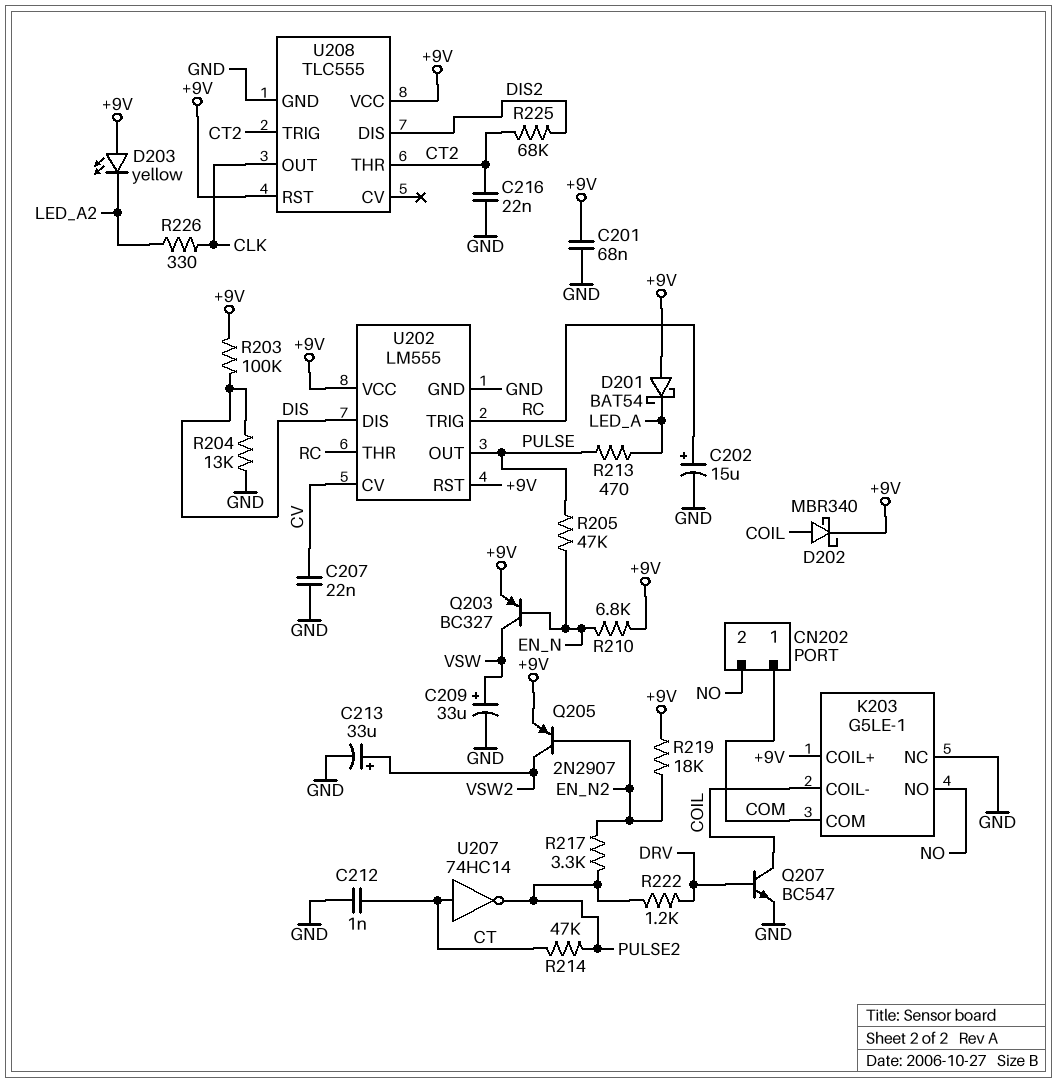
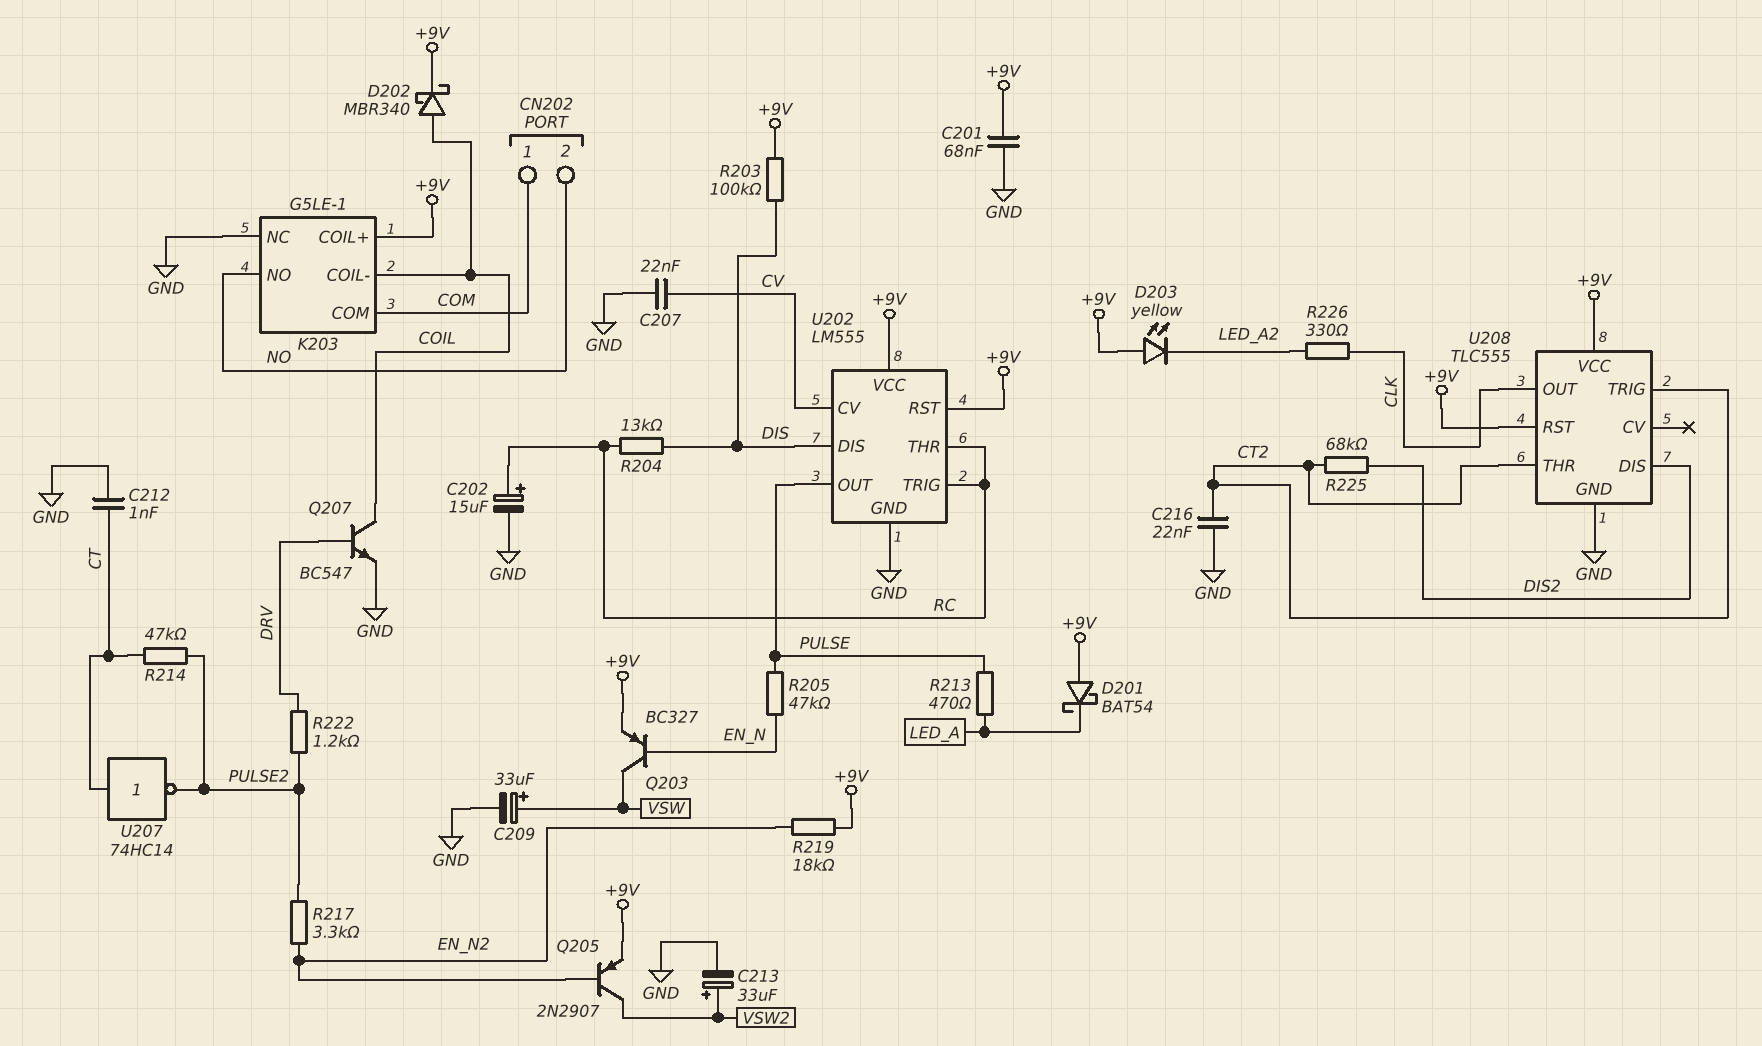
R204: 13k (DIS, GND) -> 13k (DIS, RC)
R210: 6.8k (+9V, EN_N) -> none

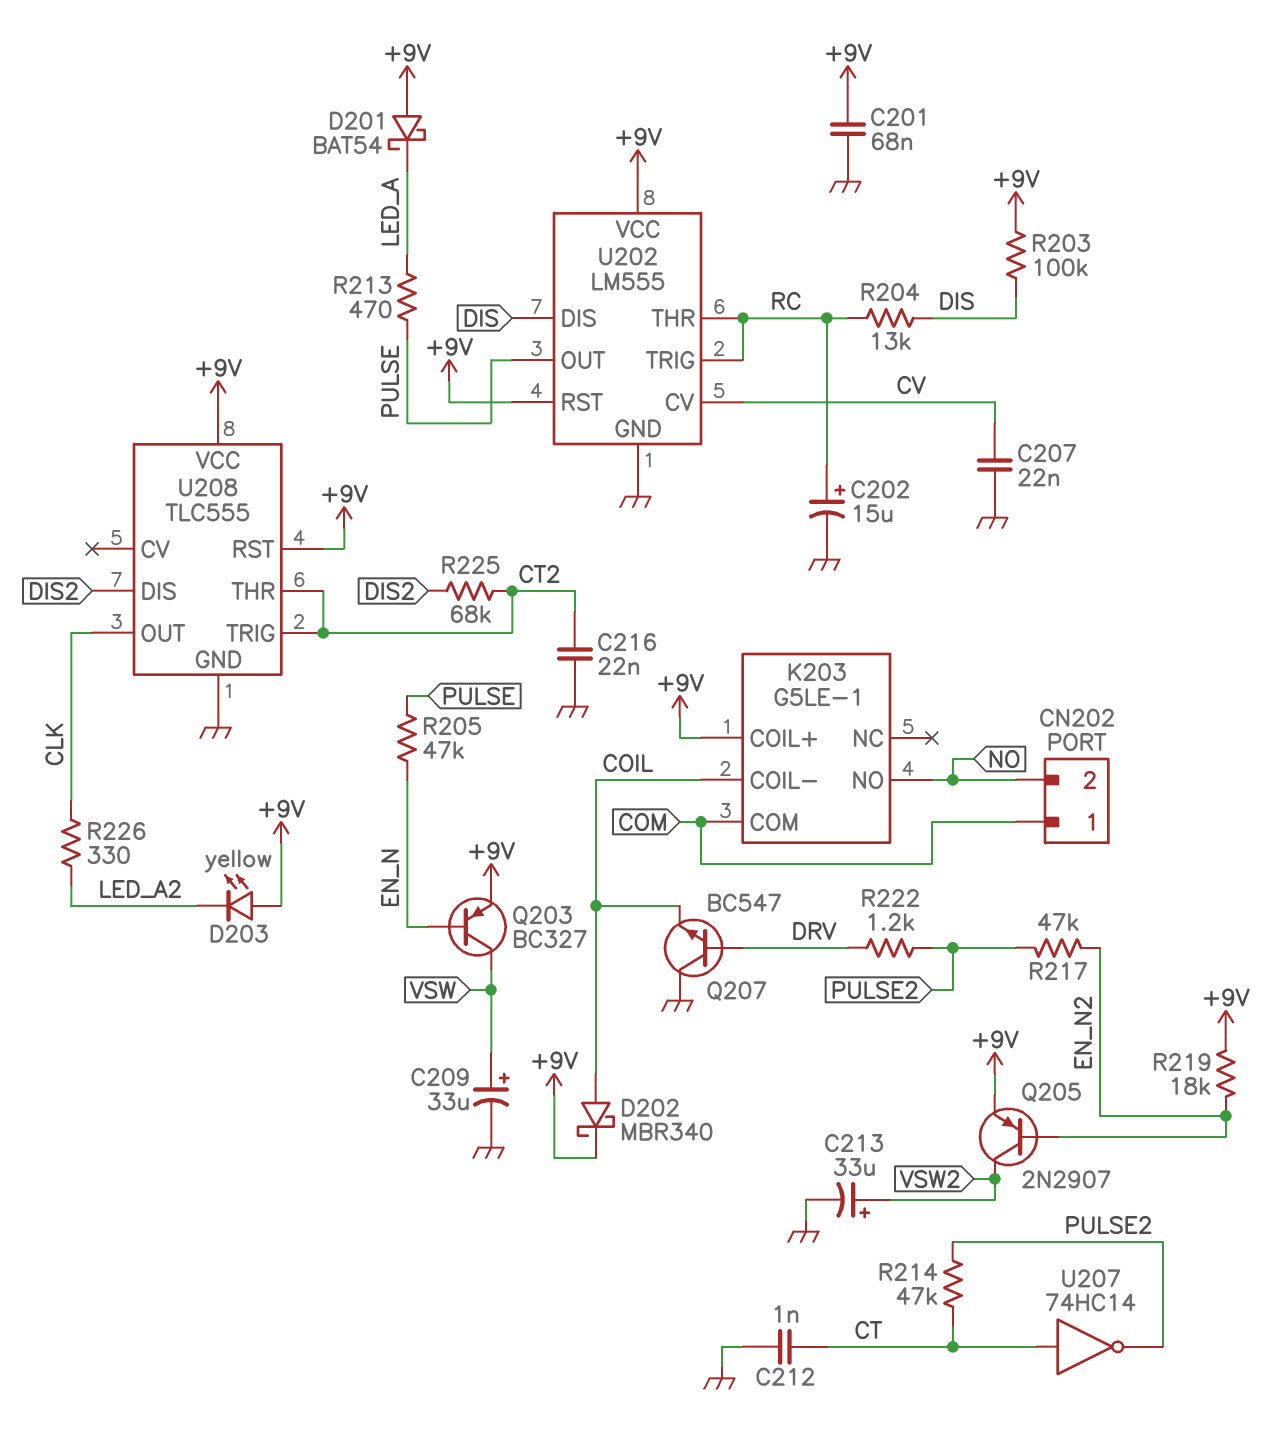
K203 pin NC: GND -> none
Q207: NPN BC547 (B DRV, C COIL, E GND) -> NPN BC547 (B DRV, C GND, E COIL)
R217: 3.3k (EN_N2, PULSE2) -> 47k (EN_N2, PULSE2)

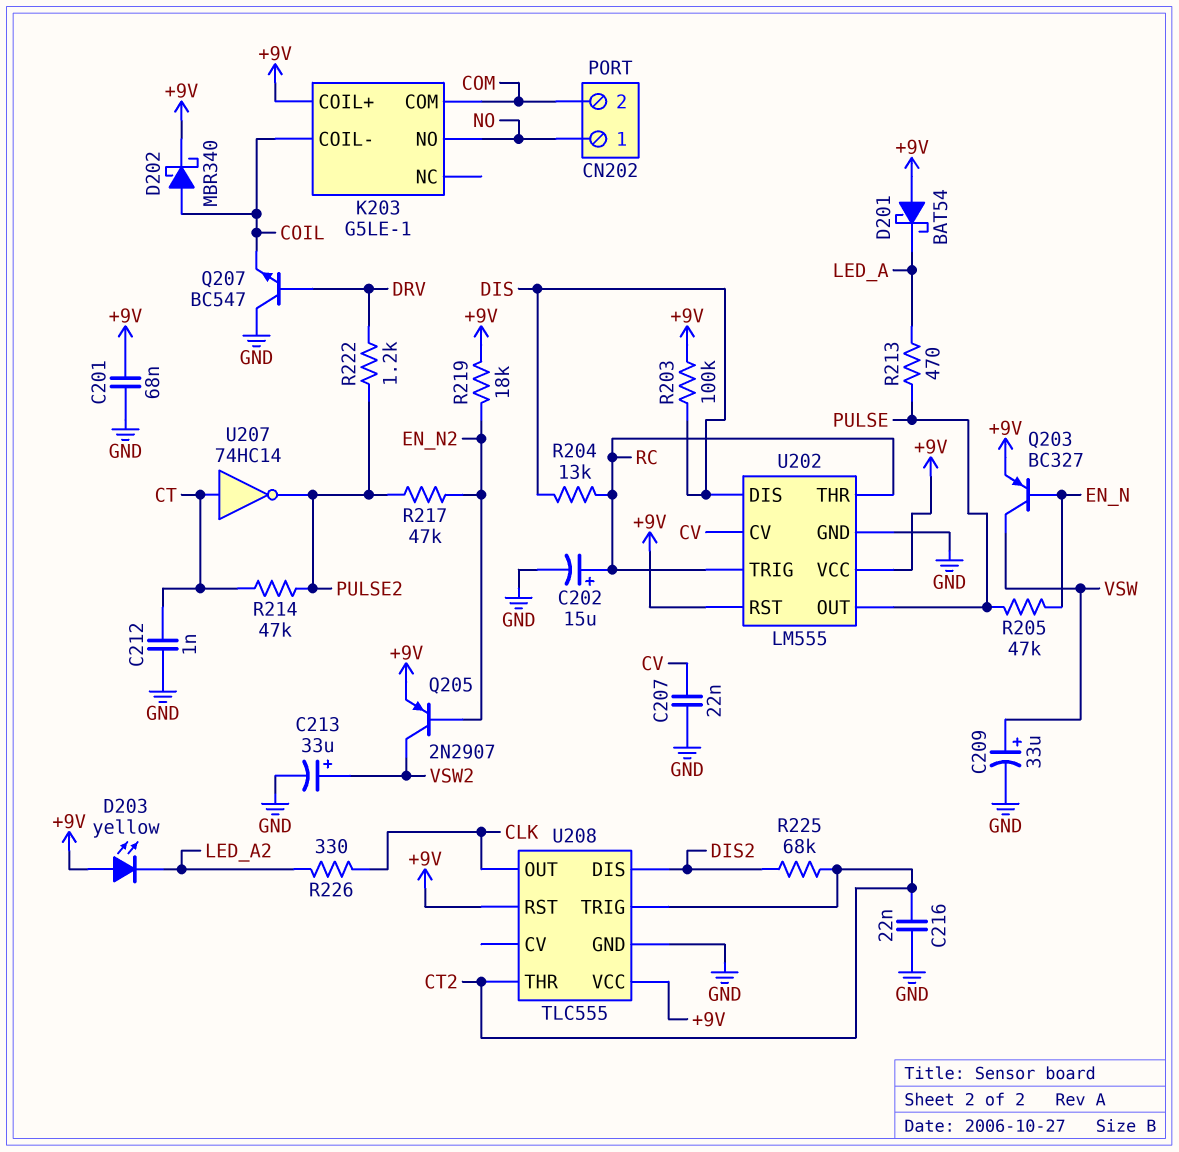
CN202 pin 1: COM -> NO
CN202 pin 2: NO -> COM

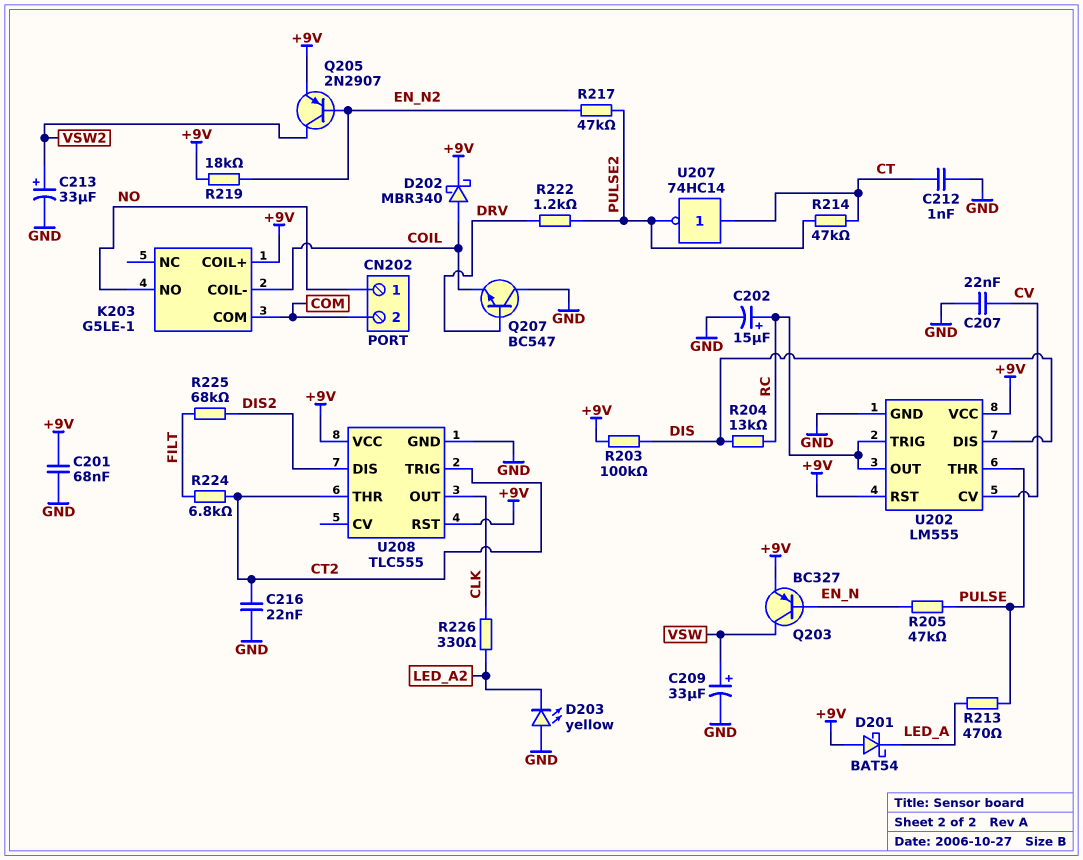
D203: LED yellow (A +9V, K LED_A2) -> LED yellow (A GND, K LED_A2)
R224: none -> 6.8k (CT2, FILT)
R225: 68k (CT2, DIS2) -> 68k (DIS2, FILT)
U202 pin OUT: PULSE -> RC
U202 pin THR: RC -> PULSE

